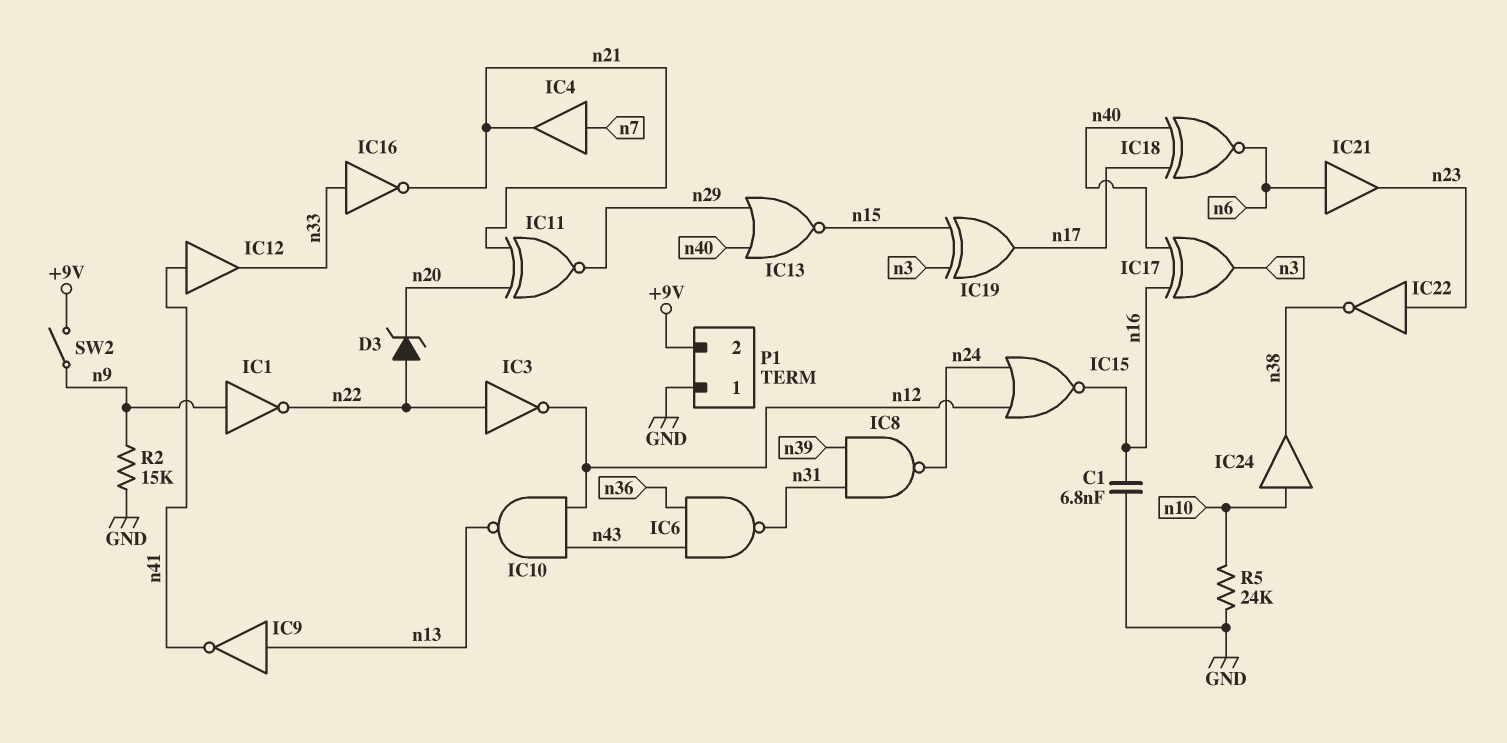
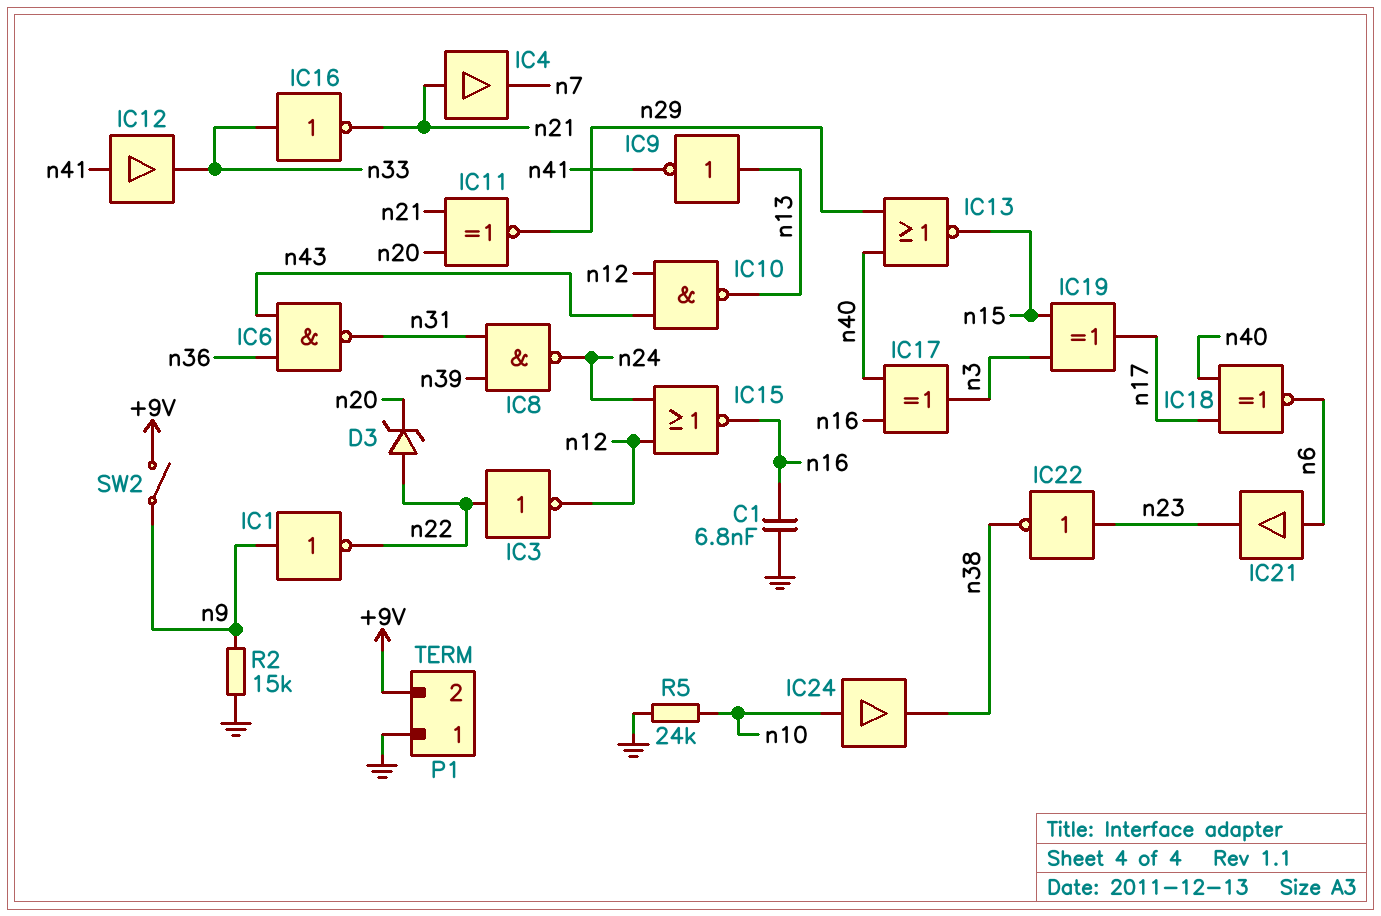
IC4: buffer (in n7, out n21) -> buffer (in n21, out n7)

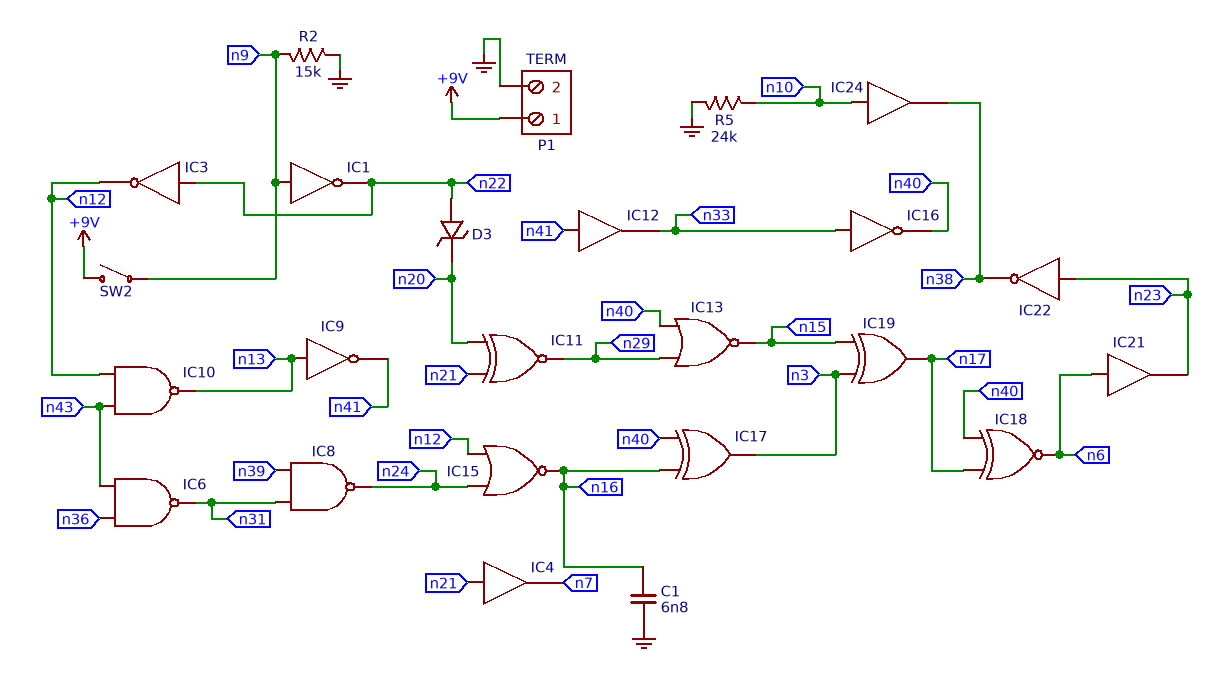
IC16: NOT (in n33, out n21) -> NOT (in n33, out n40)
P1 pin 1: GND -> +9V
P1 pin 2: +9V -> GND

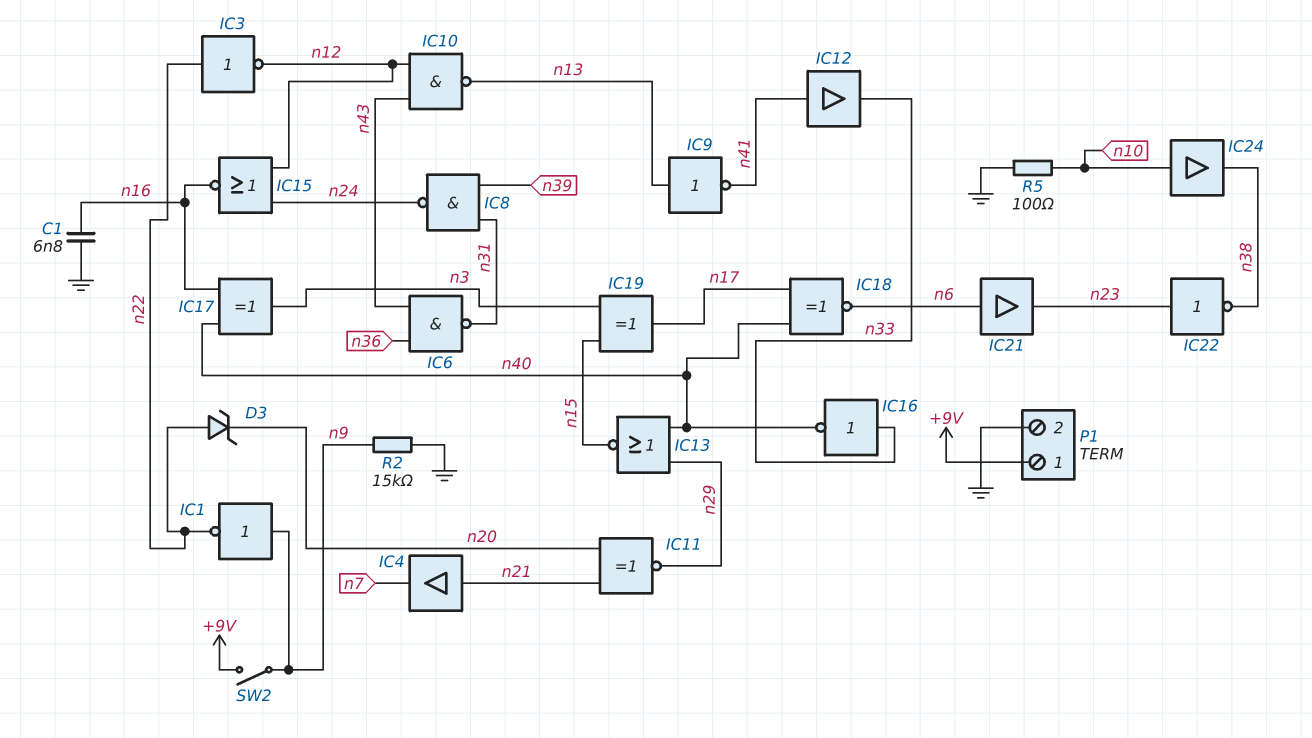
R5: 24k (GND, n10) -> 100 (GND, n10)

